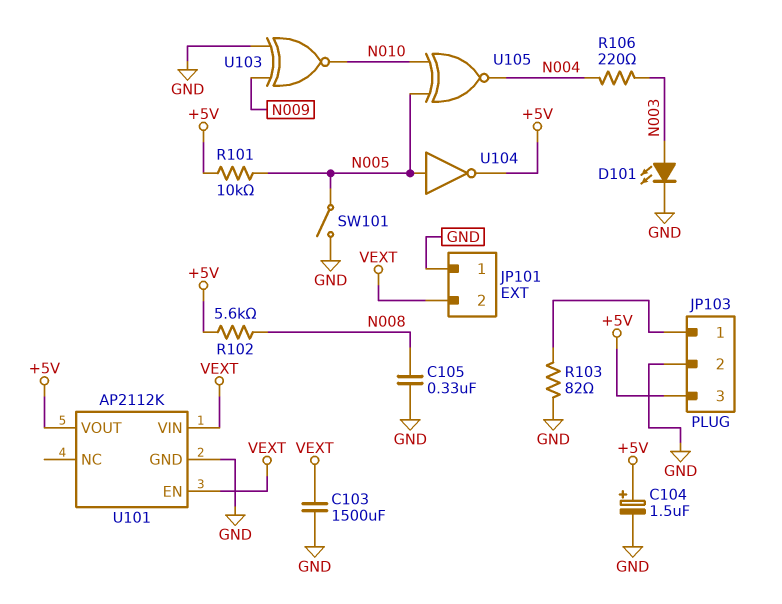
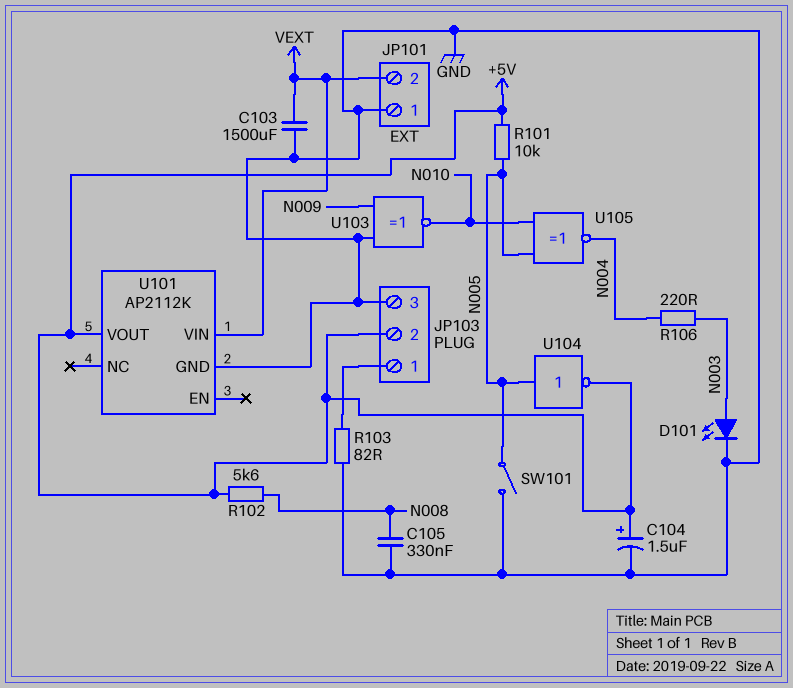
JP103 pin 2: GND -> +5V
JP103 pin 3: +5V -> GND
U101 pin EN: VEXT -> none

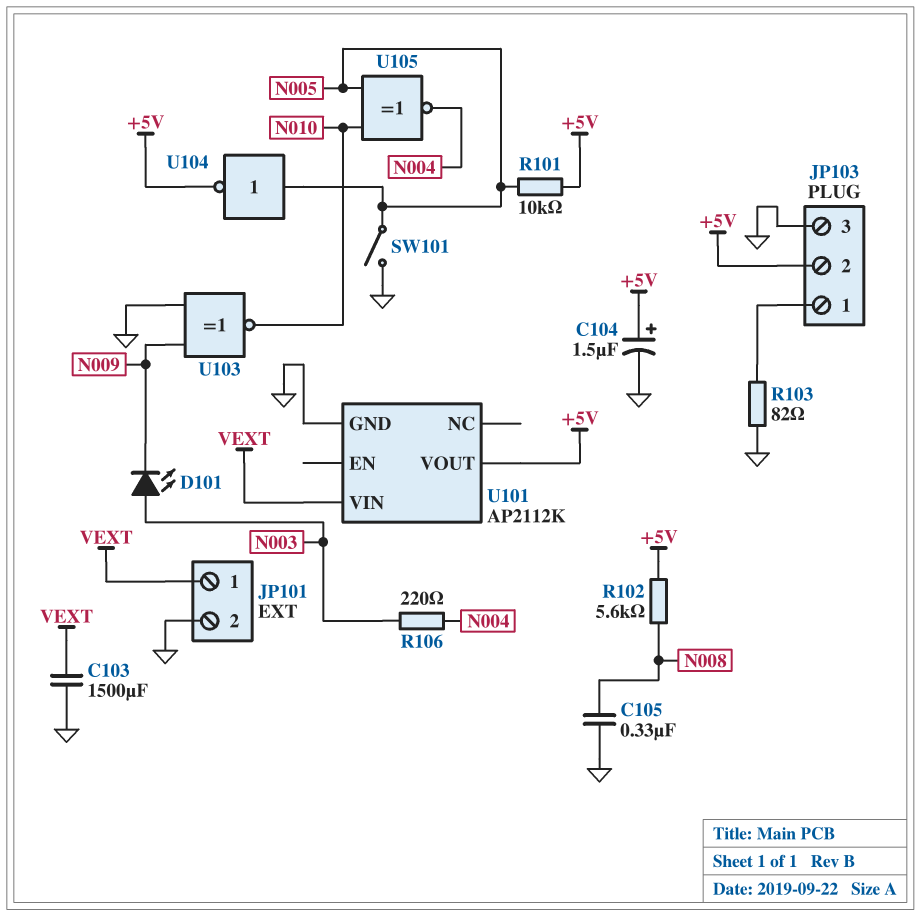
D101: LED (A N003, K GND) -> LED (A N003, K N009)
JP101 pin 1: GND -> VEXT
JP101 pin 2: VEXT -> GND

